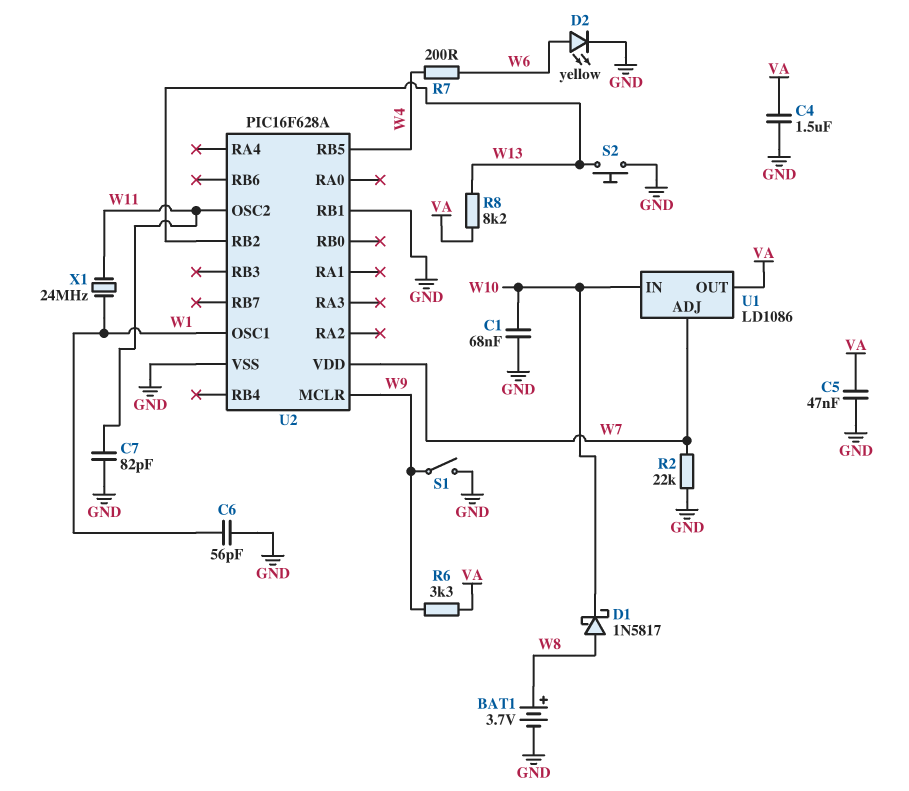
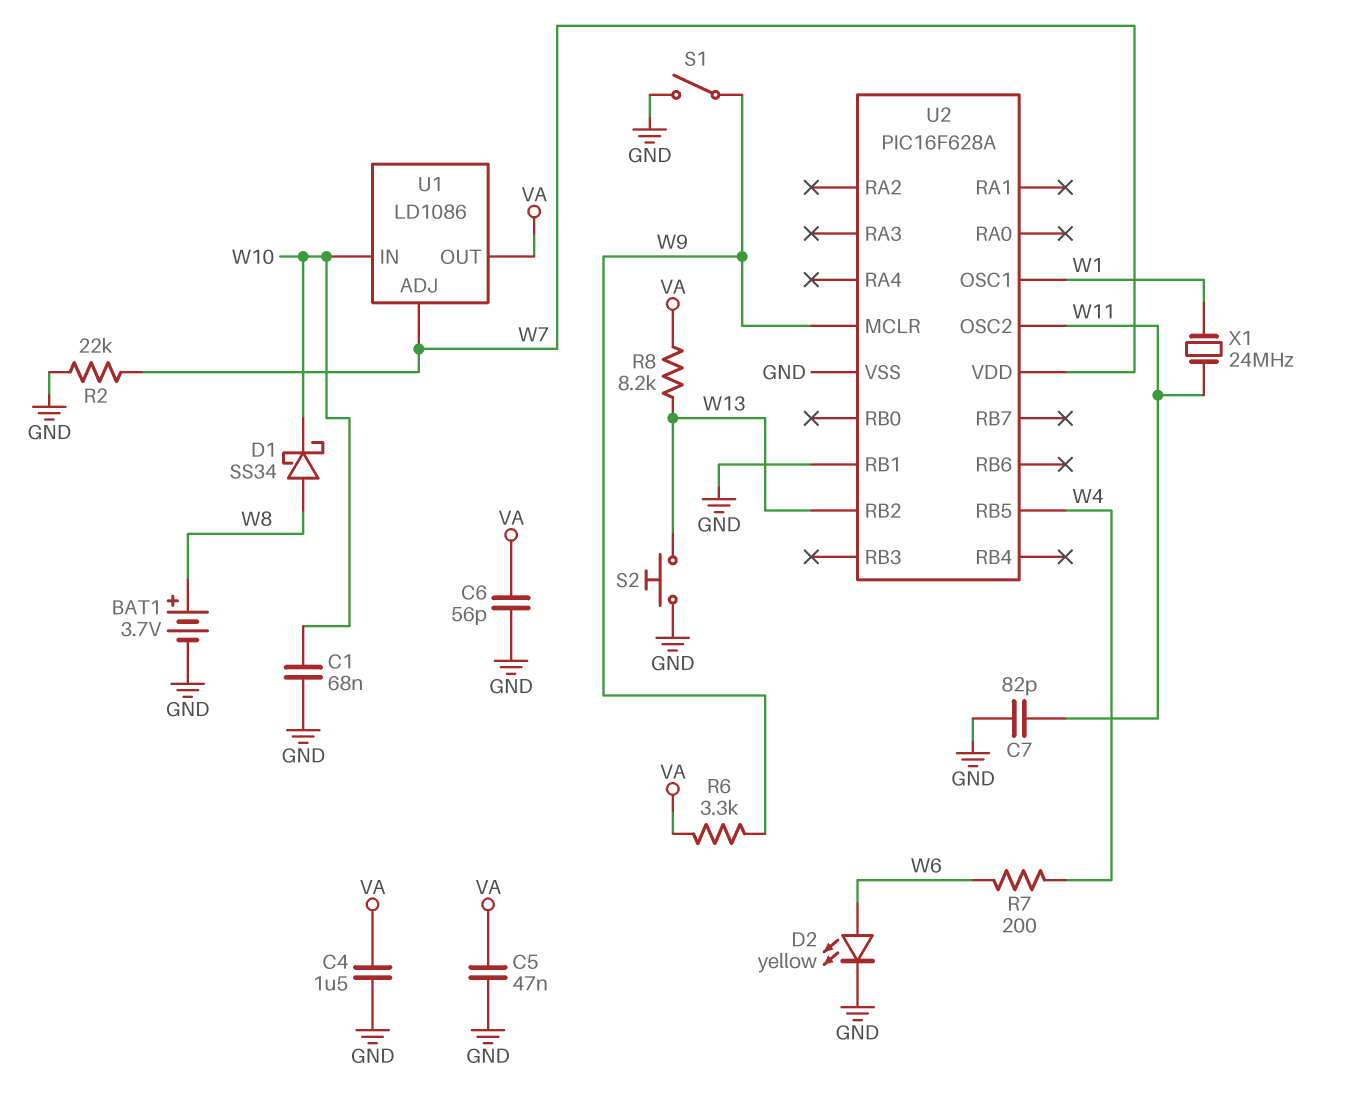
C6: 56pF (GND, W1) -> 56pF (GND, VA)
D1: schottky 1N5817 (A W8, K W10) -> schottky SS34 (A W8, K W10)

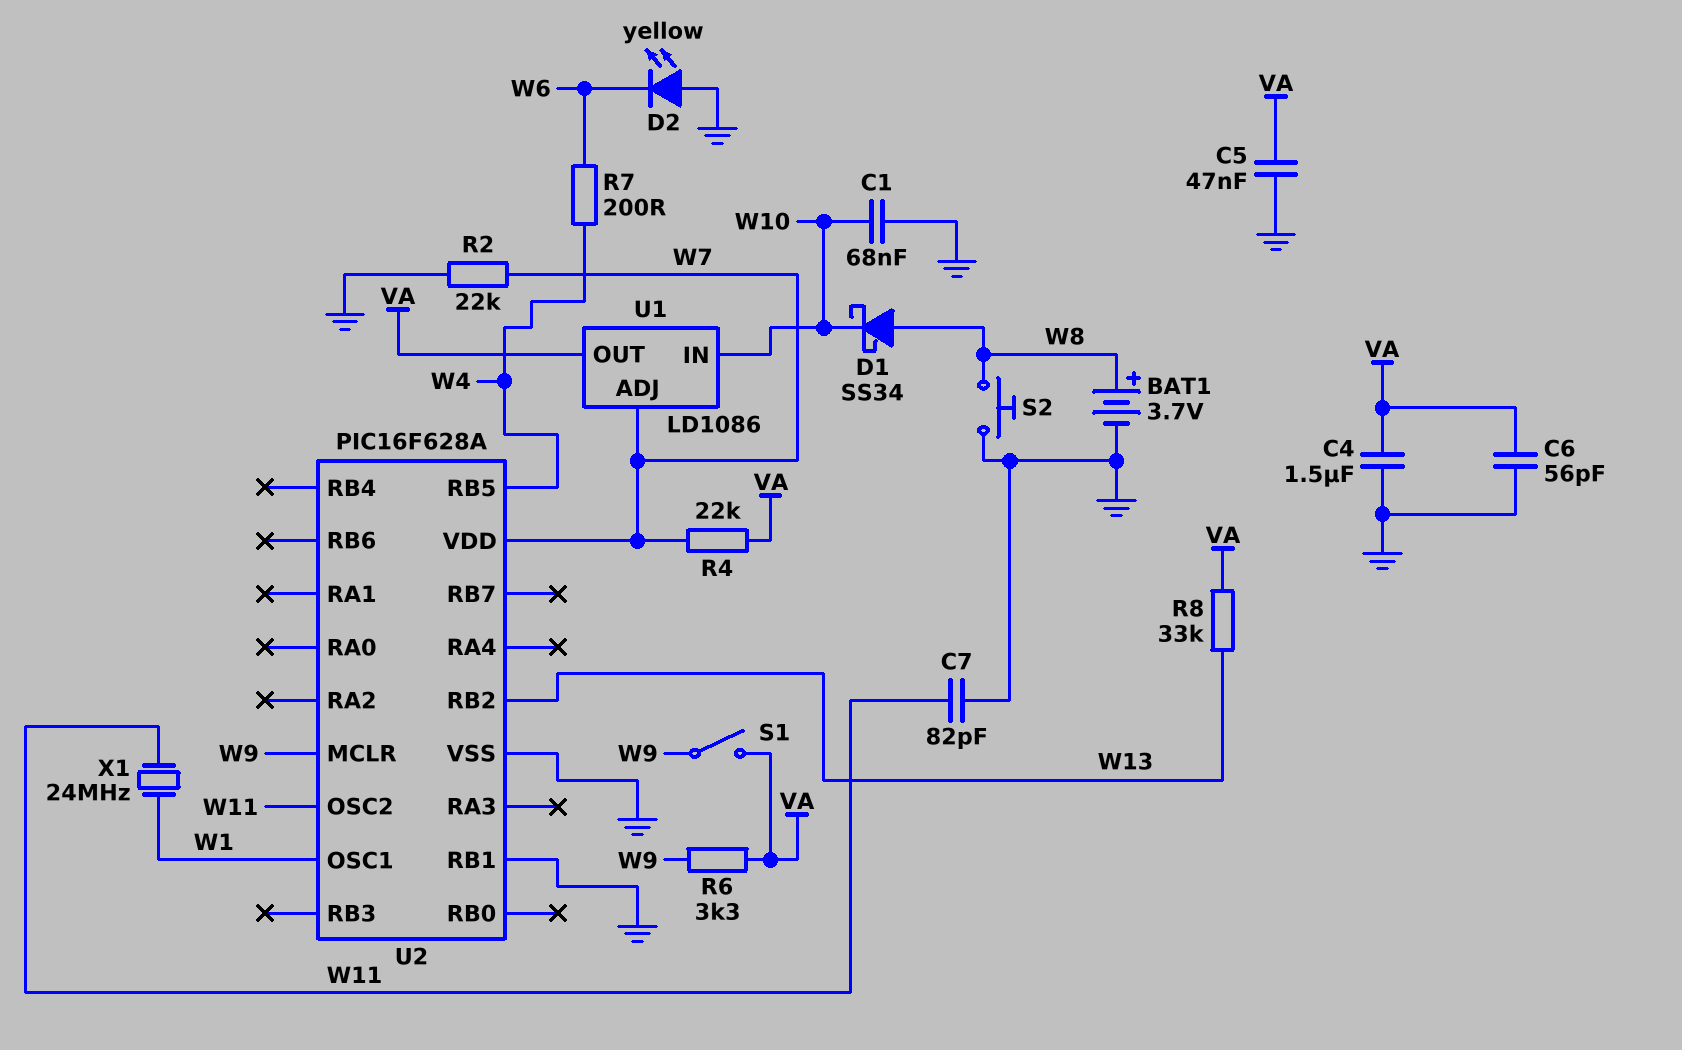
D2: LED yellow (A W6, K GND) -> LED yellow (A GND, K W6)
R4: none -> 22k (VA, W7)
R8: 8.2k (VA, W13) -> 33k (VA, W13)
S1: switch (GND, W9) -> switch (VA, W9)
S2: button (GND, W13) -> button (GND, W8)

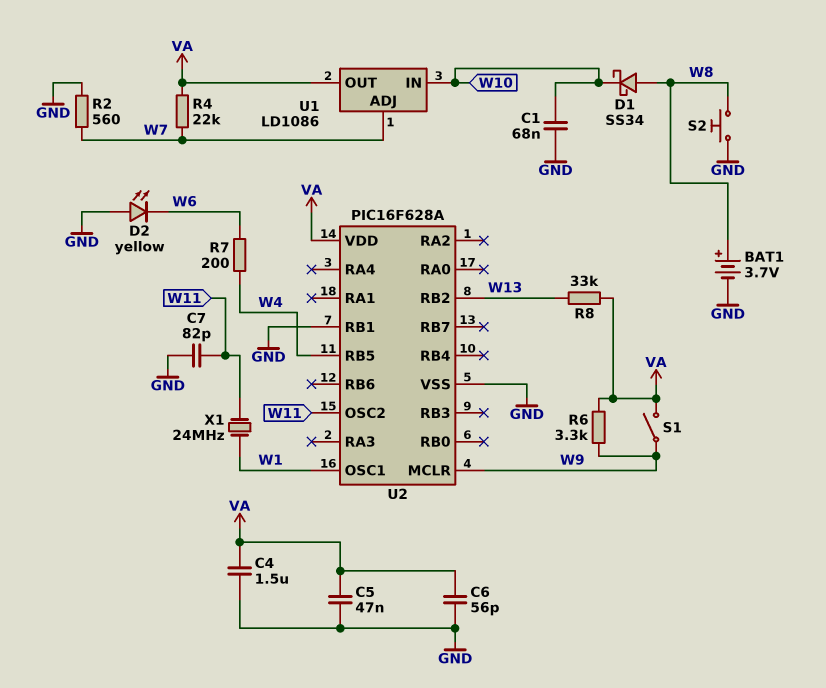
R2: 22k (GND, W7) -> 560 (GND, W7)
U2 pin VDD: W7 -> VA

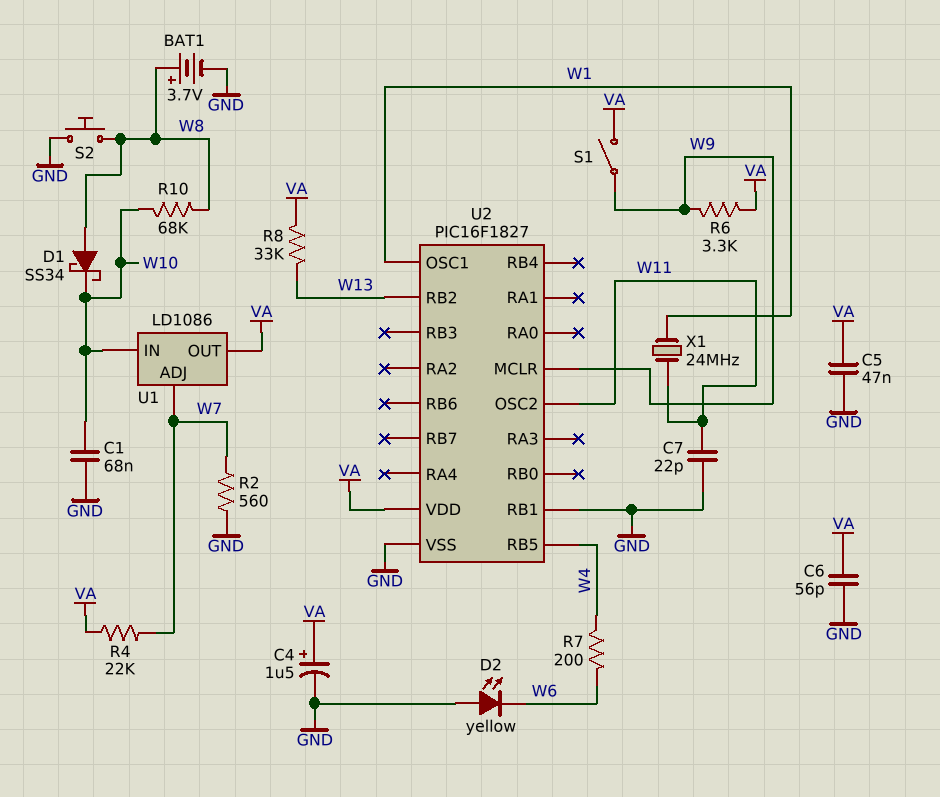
C4: 1.5uF (GND, VA) -> 1.5uF (plus VA, minus GND)
C7: 82pF (GND, W11) -> 22pF (GND, W11)
R10: none -> 68k (W8, W10)
U2: PIC16F628A -> PIC16F1827

